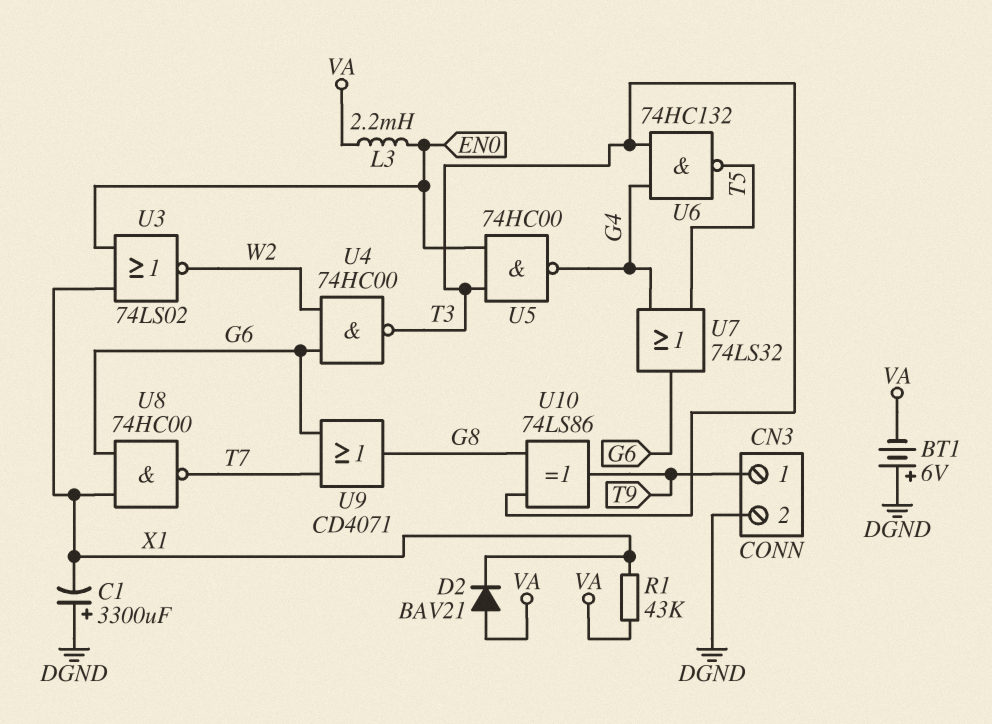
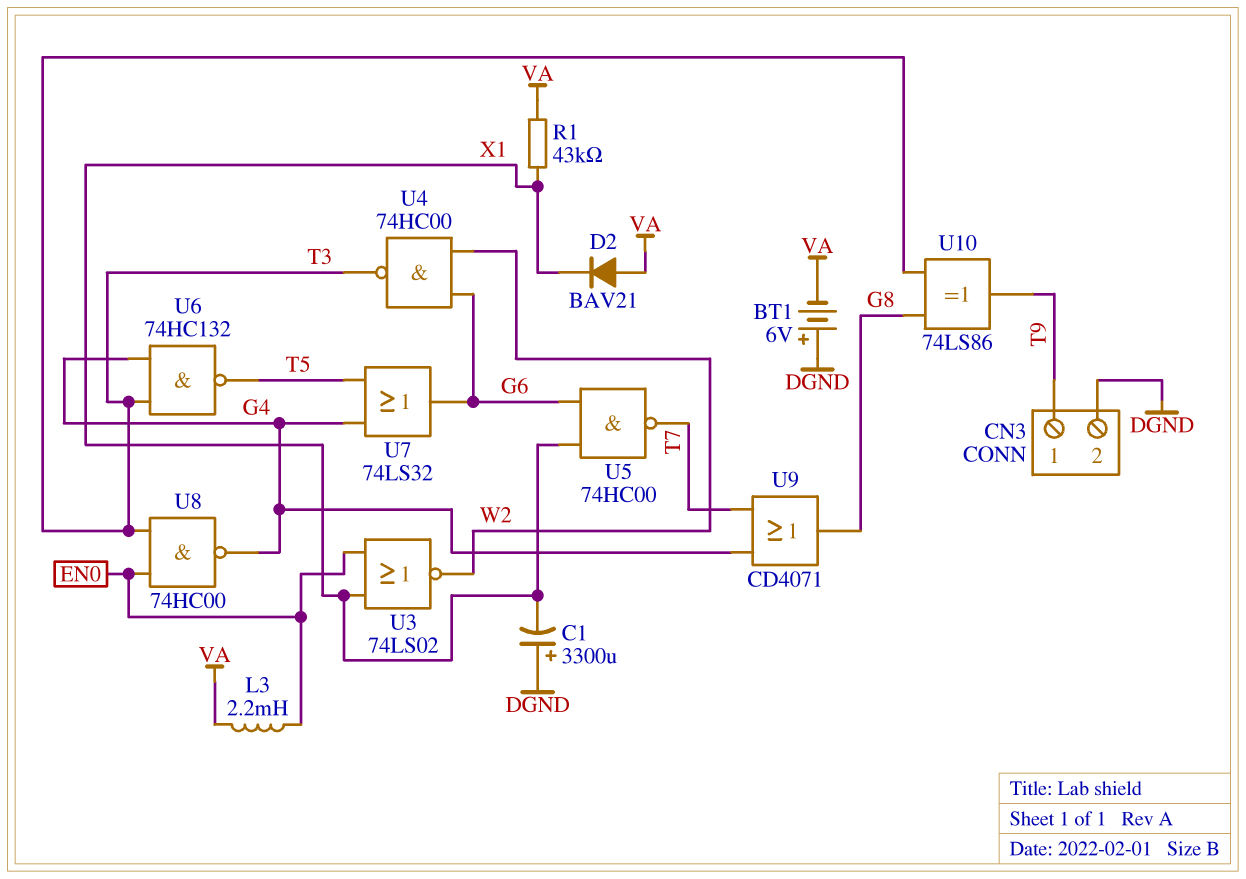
U5: NAND 74HC00 (in EN0, in T3, out G4) -> NAND 74HC00 (in G6, in X1, out T7)
U8: NAND 74HC00 (in G6, in X1, out T7) -> NAND 74HC00 (in EN0, in T3, out G4)
U9: OR CD4071 (in G6, in T7, out G8) -> OR CD4071 (in G4, in T7, out G8)

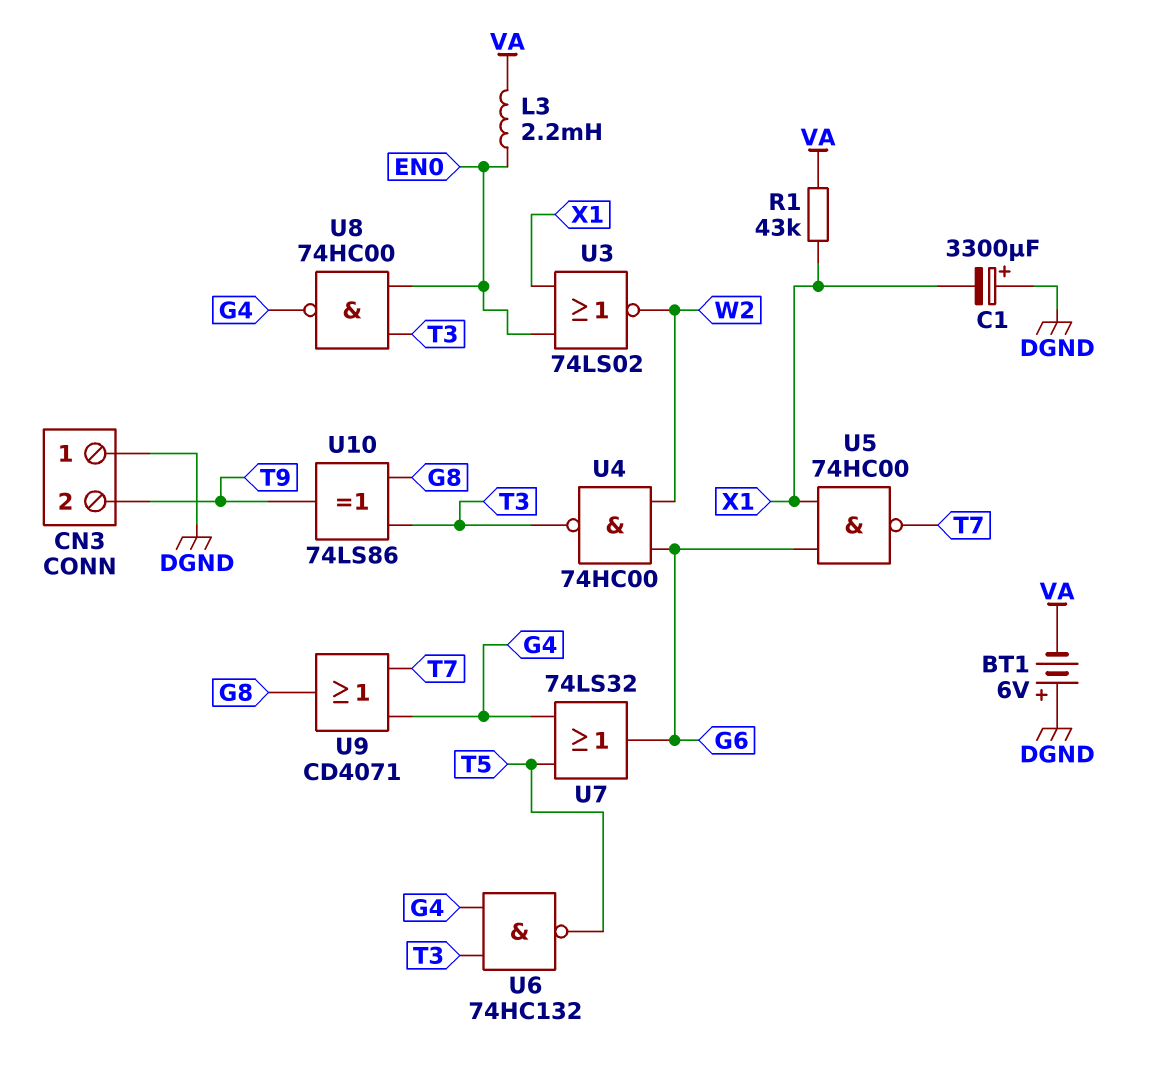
CN3 pin 1: T9 -> DGND
CN3 pin 2: DGND -> T9
D2: diode BAV21 (A VA, K X1) -> none

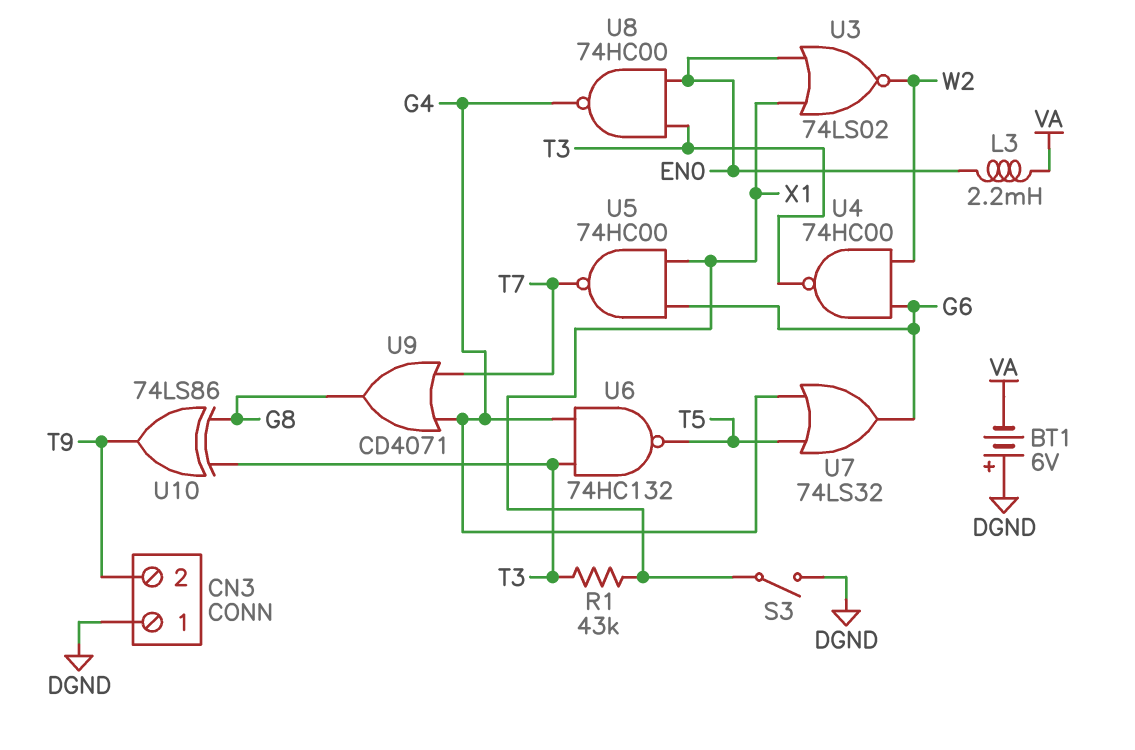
C1: 3300uF (plus DGND, minus X1) -> none
R1: 43k (VA, X1) -> 43k (T3, X1)
S3: none -> switch (DGND, X1)

